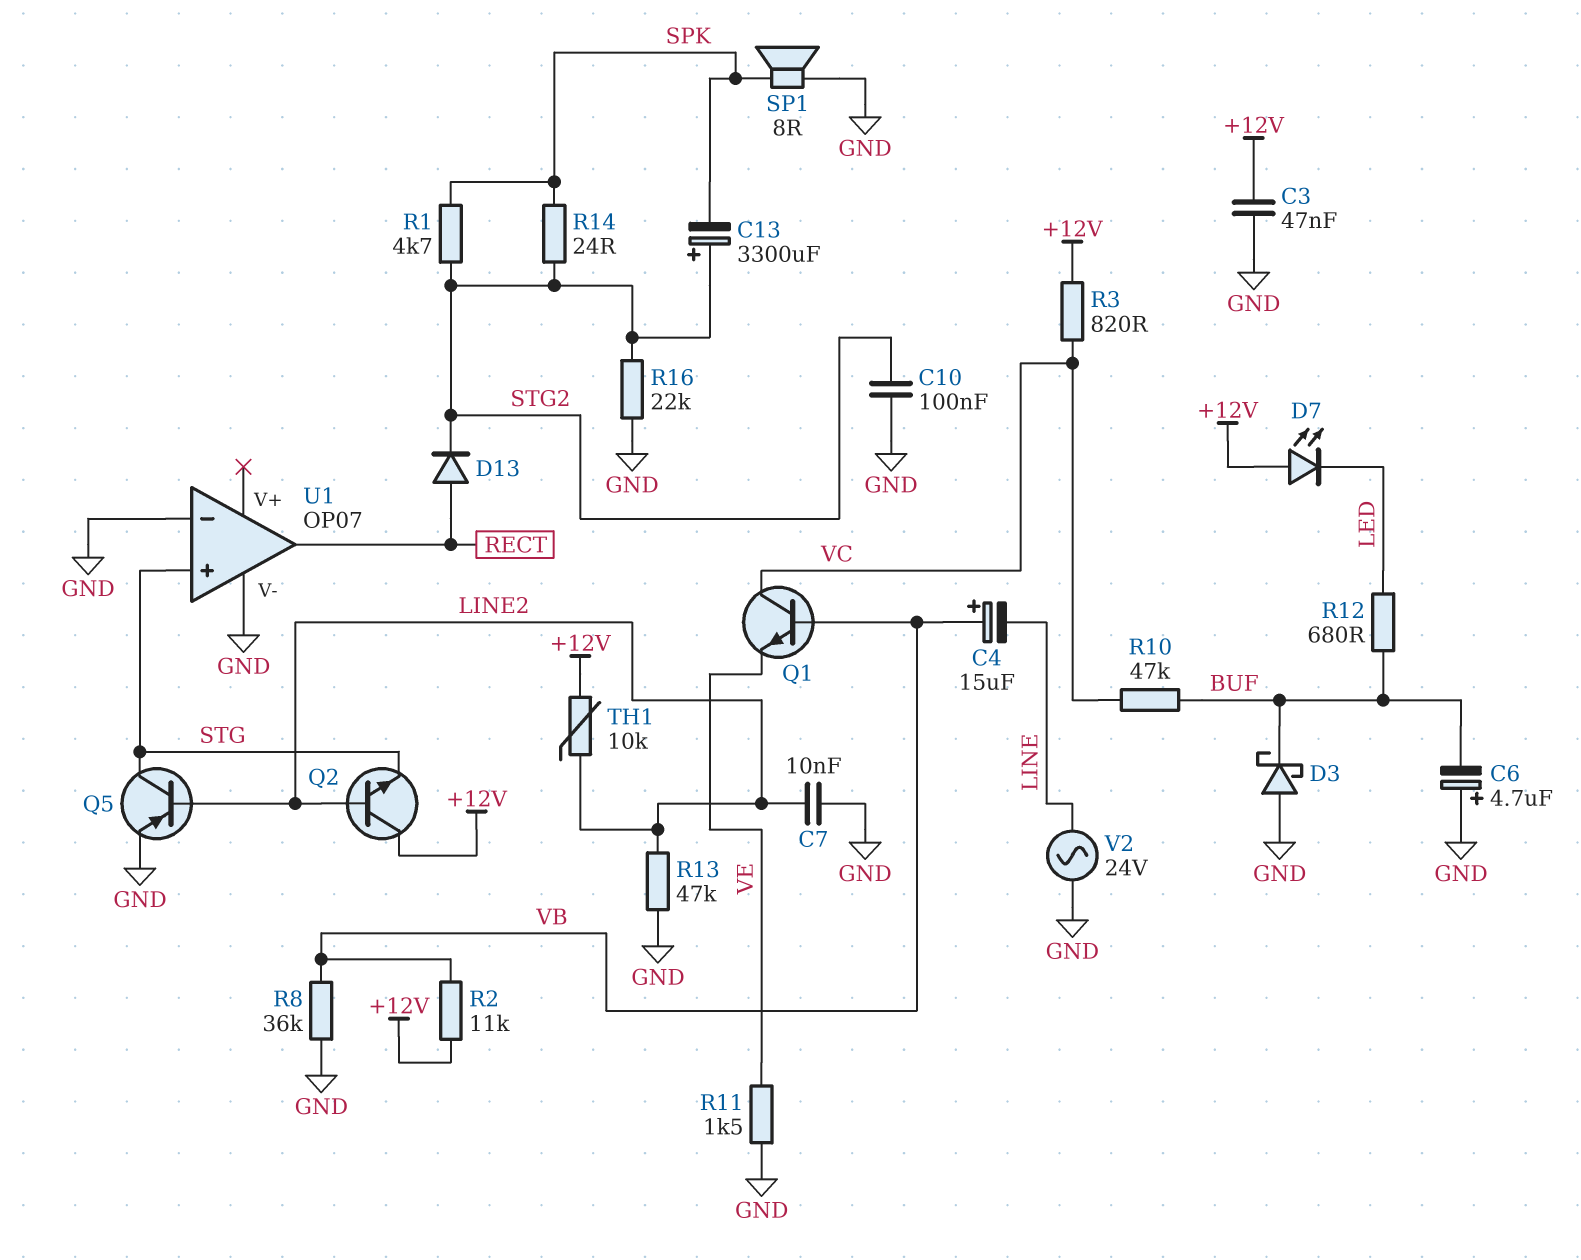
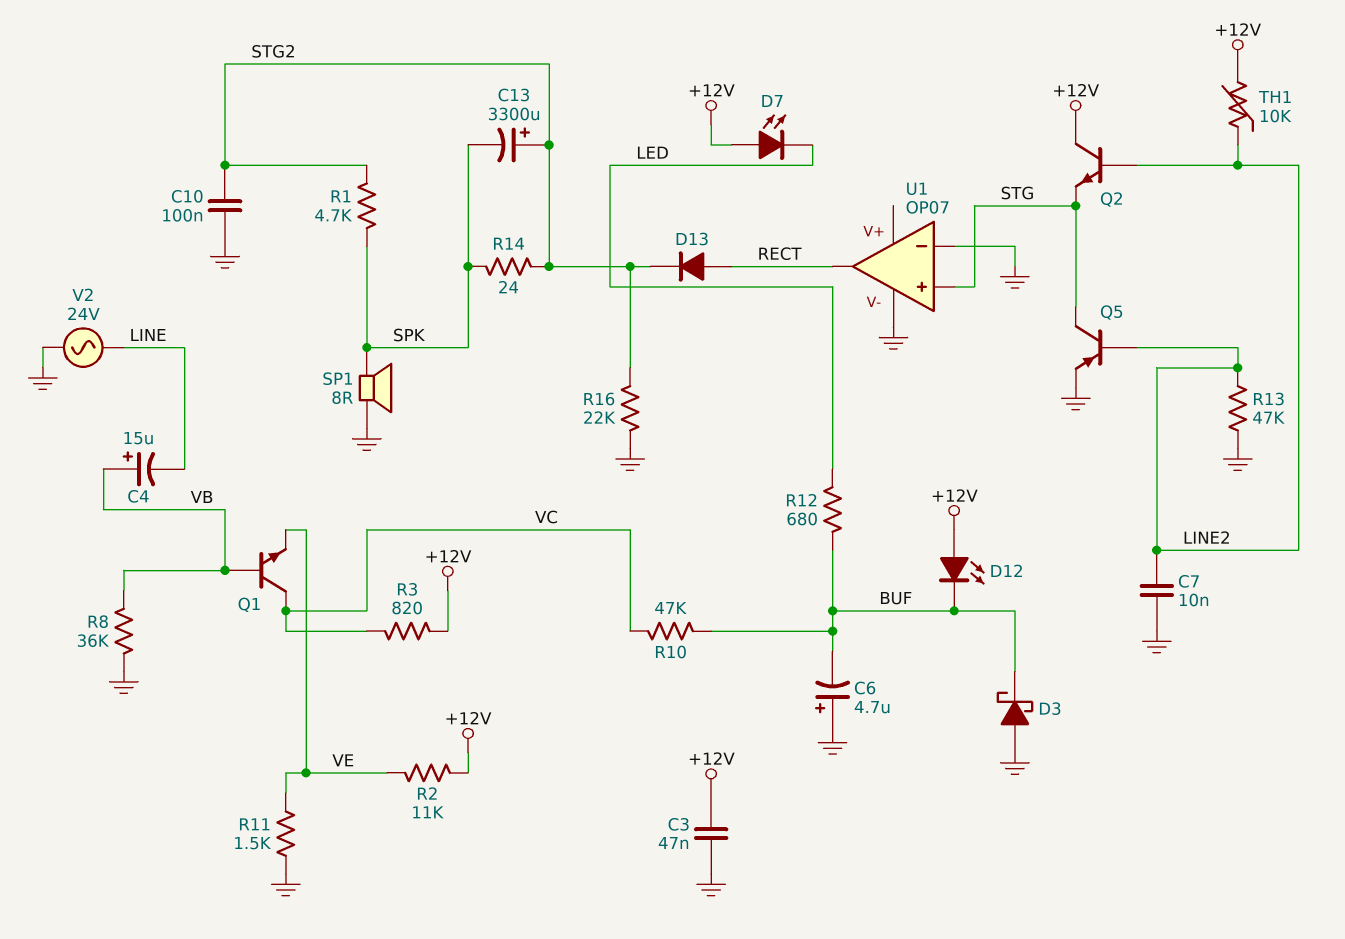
D12: none -> LED (A +12V, K BUF)
R2: 11k (+12V, VB) -> 11k (+12V, VE)

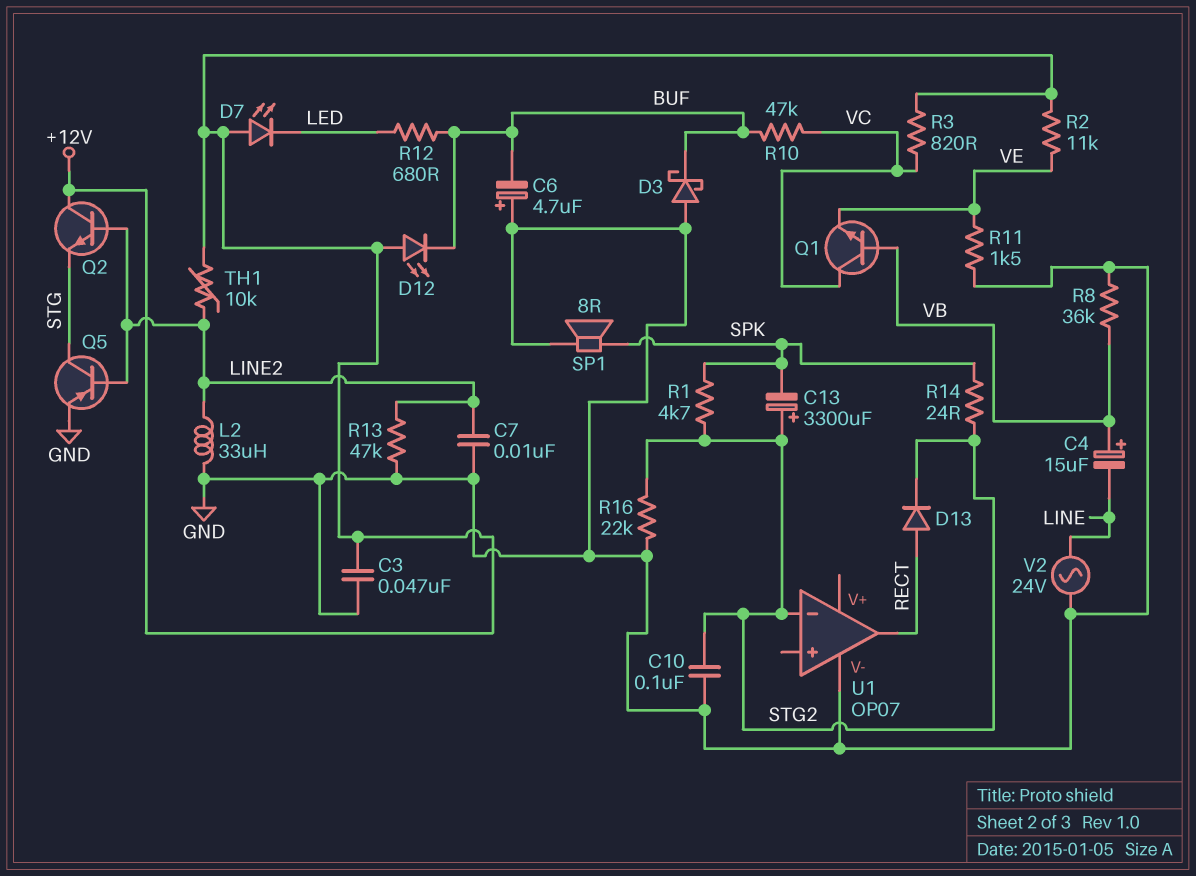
L2: none -> 33uH (GND, LINE2)
U1 pin in+: STG -> none
U1 pin in-: GND -> STG2

